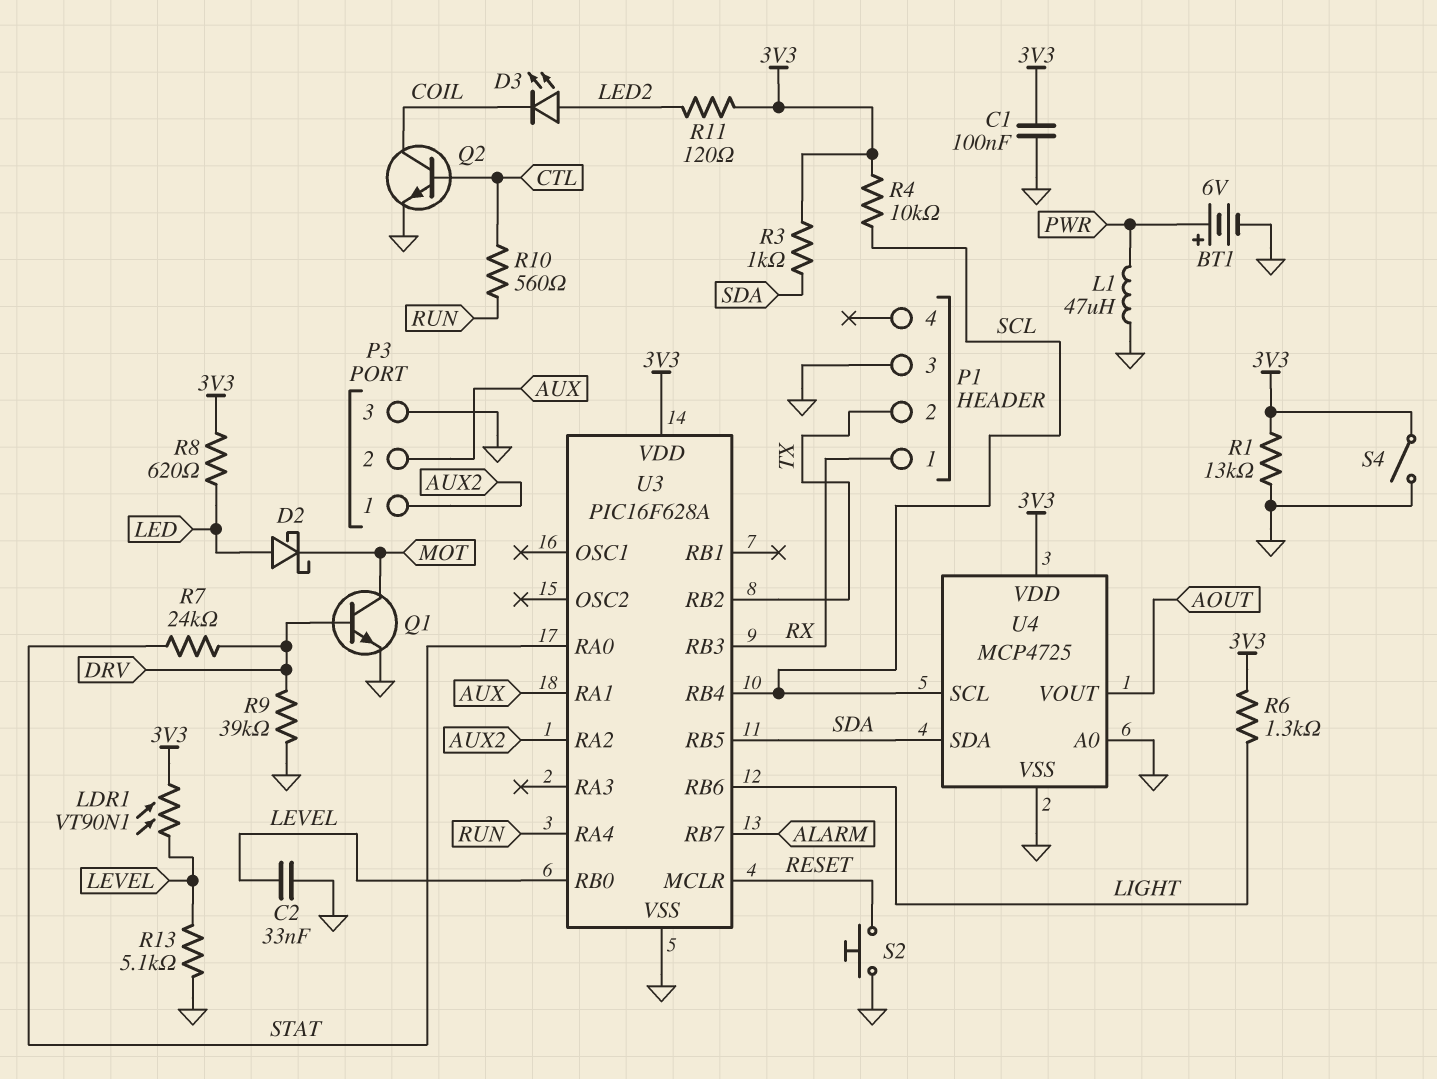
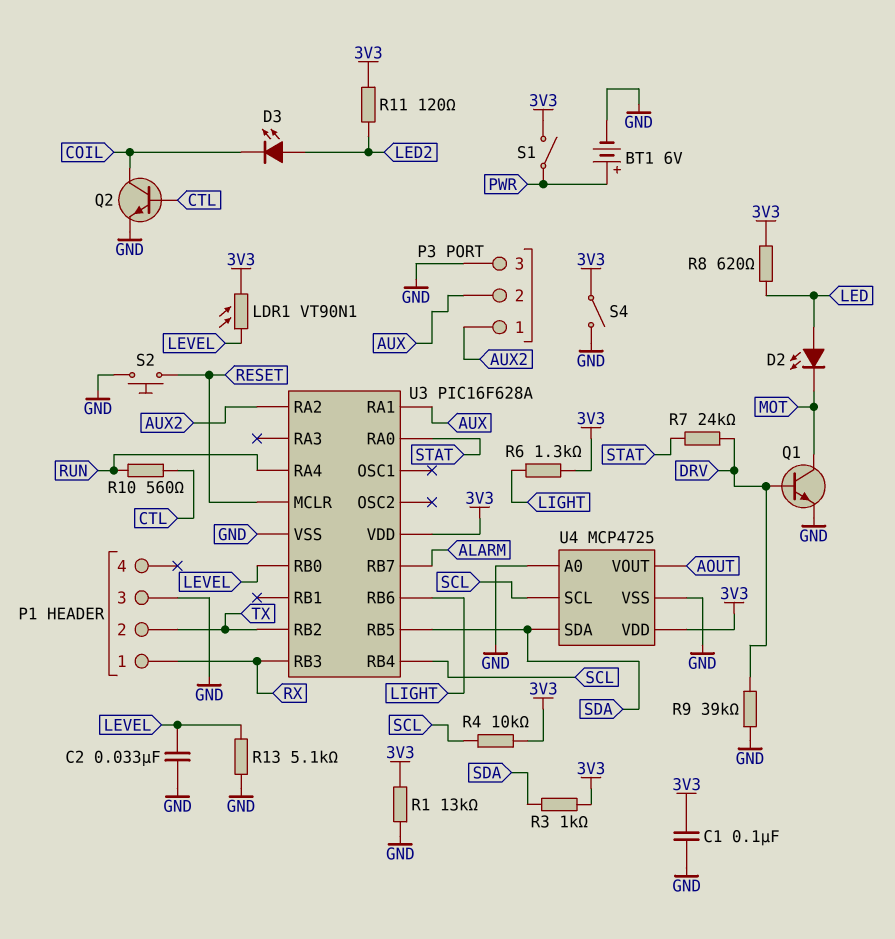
D2: schottky (A LED, K MOT) -> LED (A LED, K MOT)
L1: 47uH (GND, PWR) -> none
S1: none -> switch (3V3, PWR)

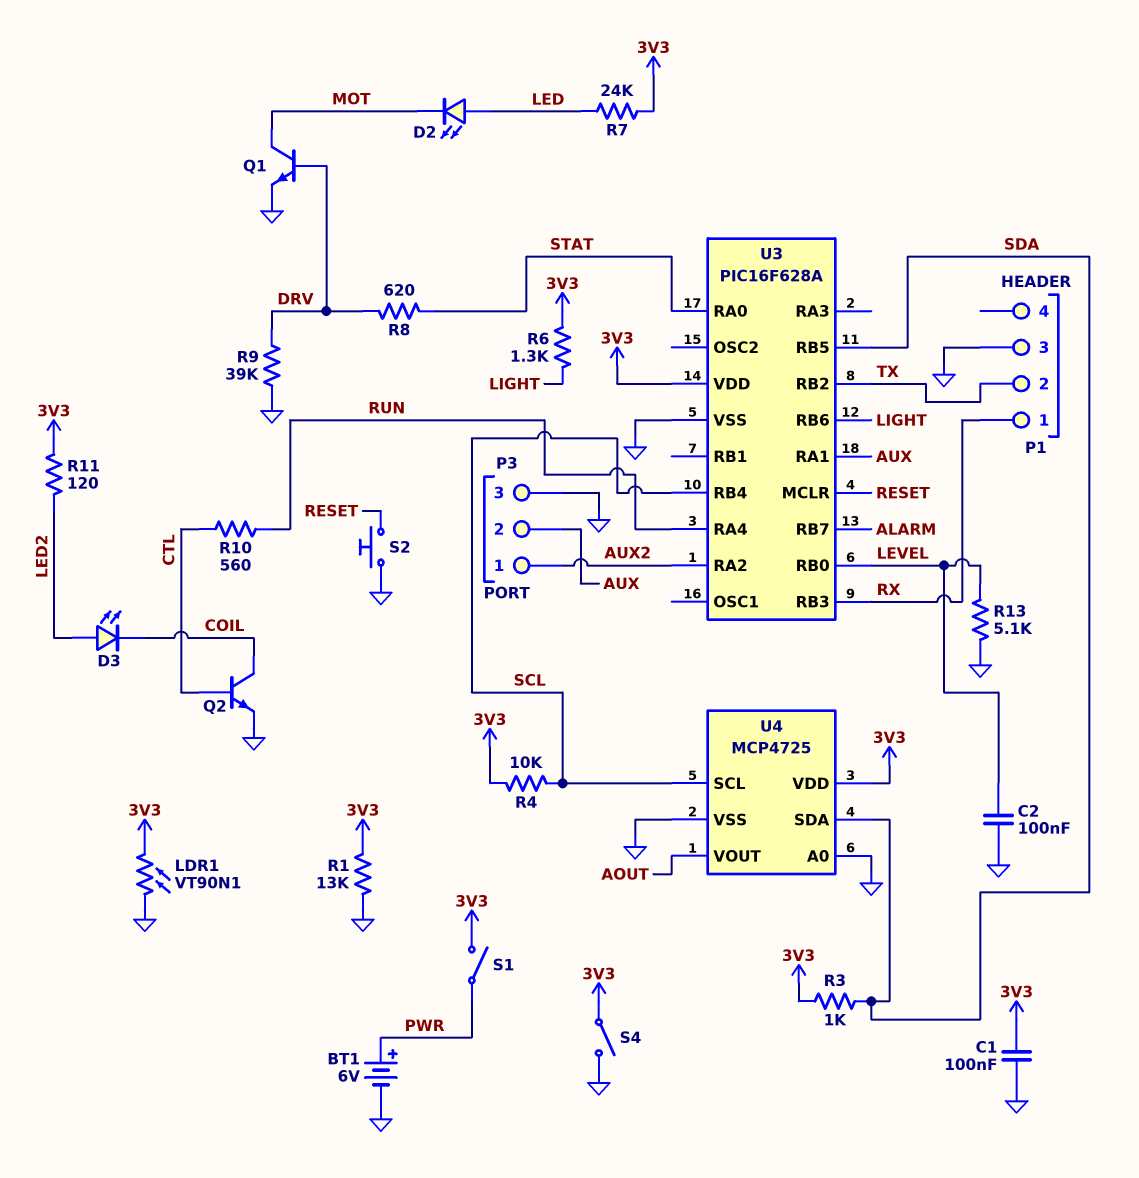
C2: 33nF (GND, LEVEL) -> 100nF (GND, LEVEL)
LDR1: VT90N1 (3V3, LEVEL) -> VT90N1 (3V3, GND)
R7: 24k (DRV, STAT) -> 24k (3V3, LED)
R8: 620 (3V3, LED) -> 620 (DRV, STAT)

